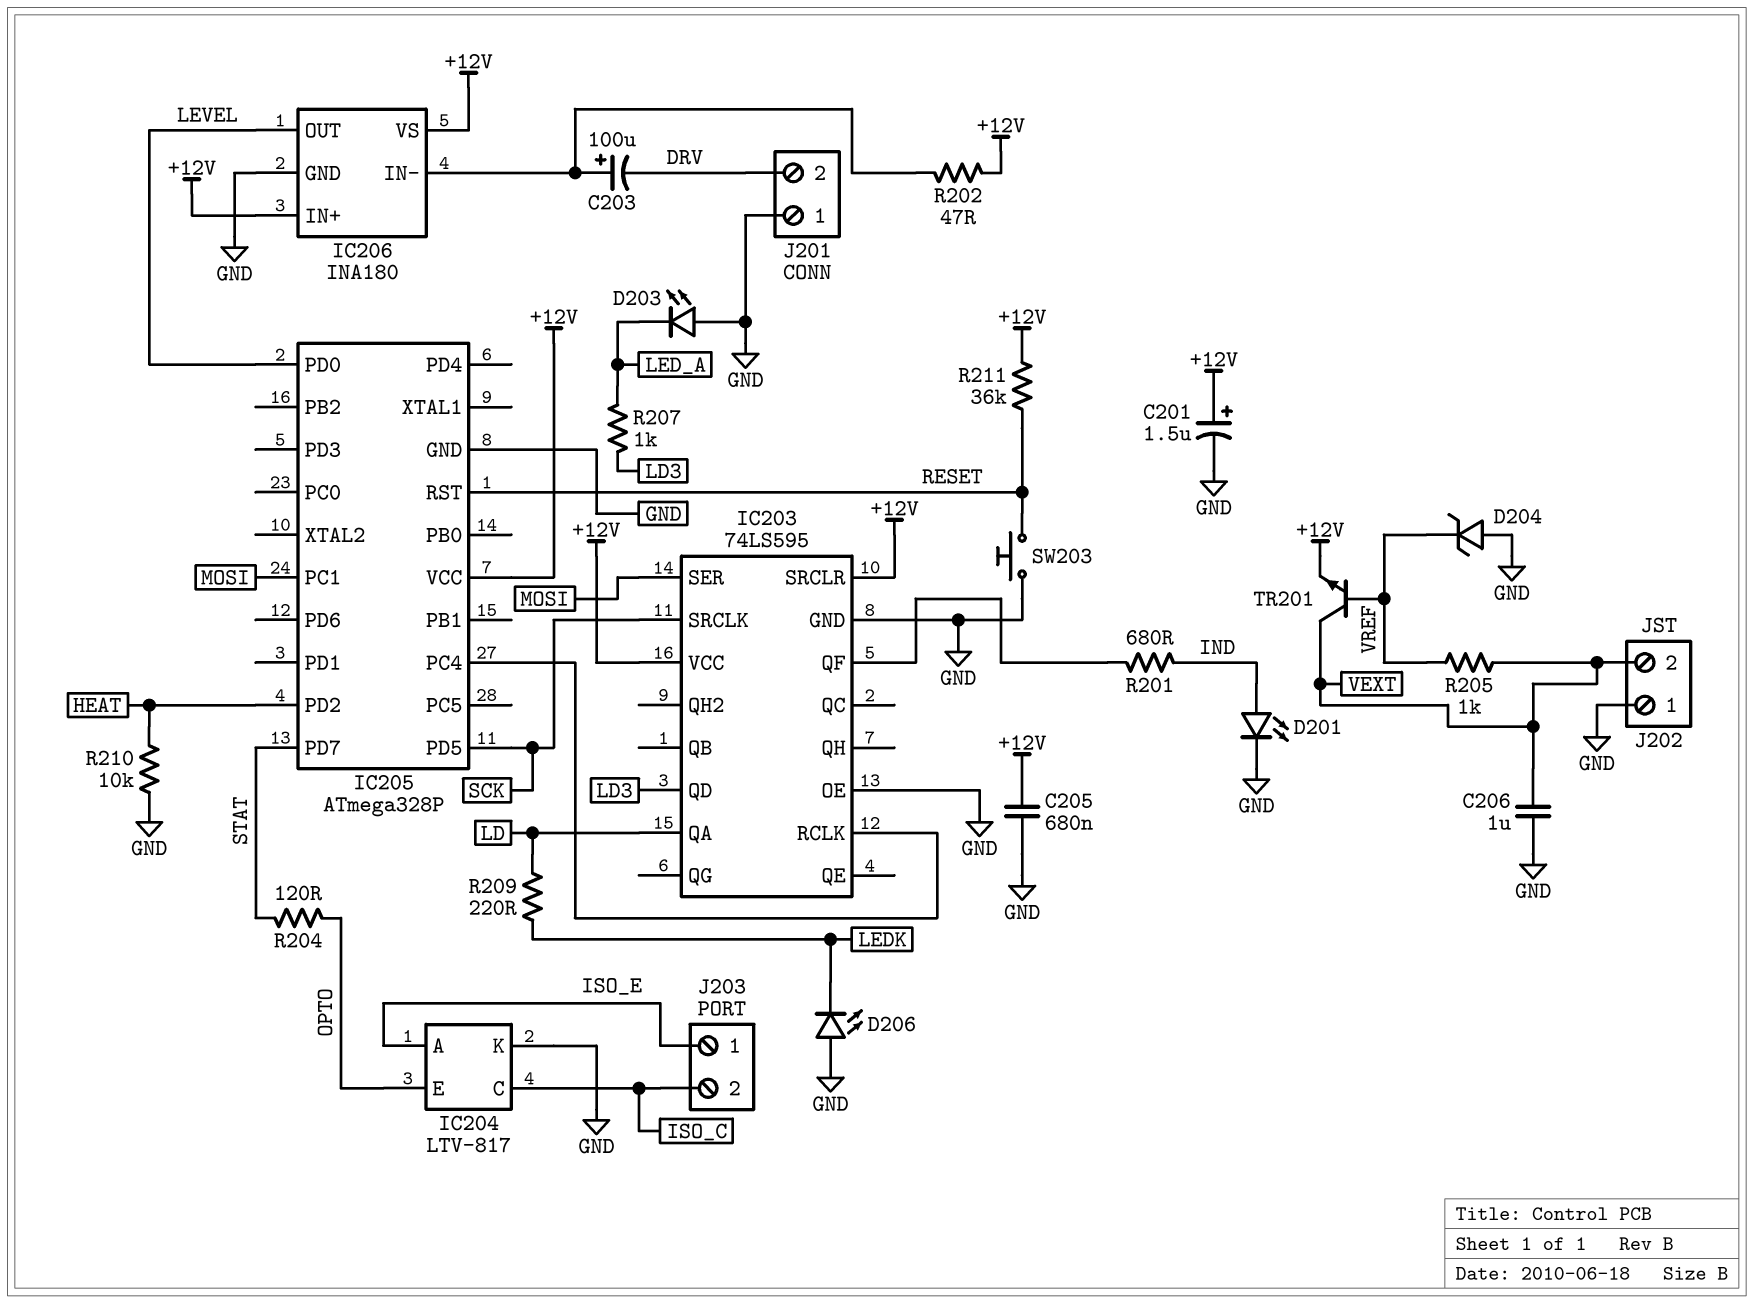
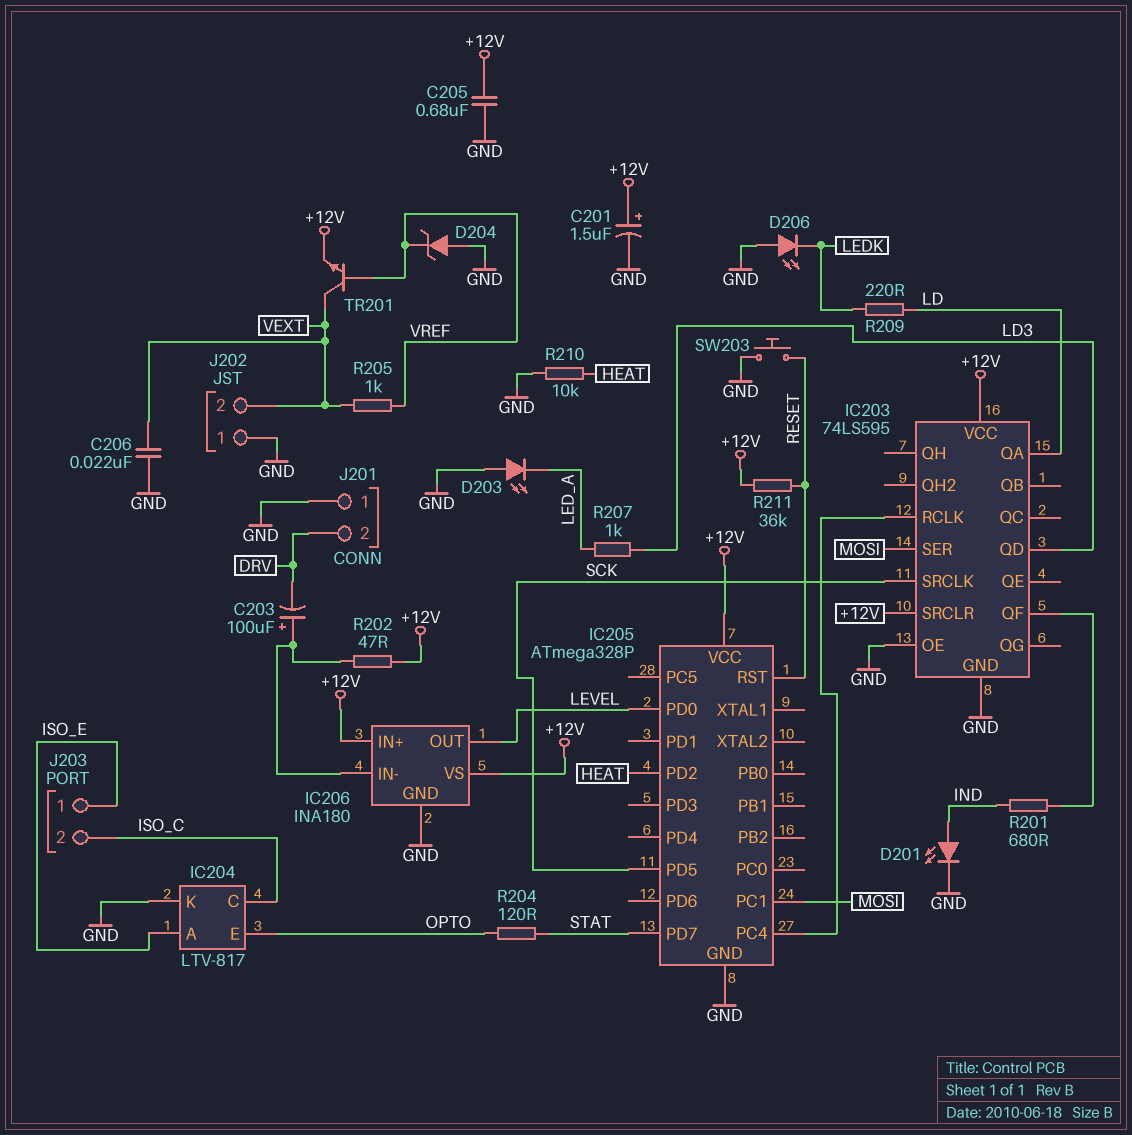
C206: 1uF (GND, VEXT) -> 22nF (GND, VEXT)

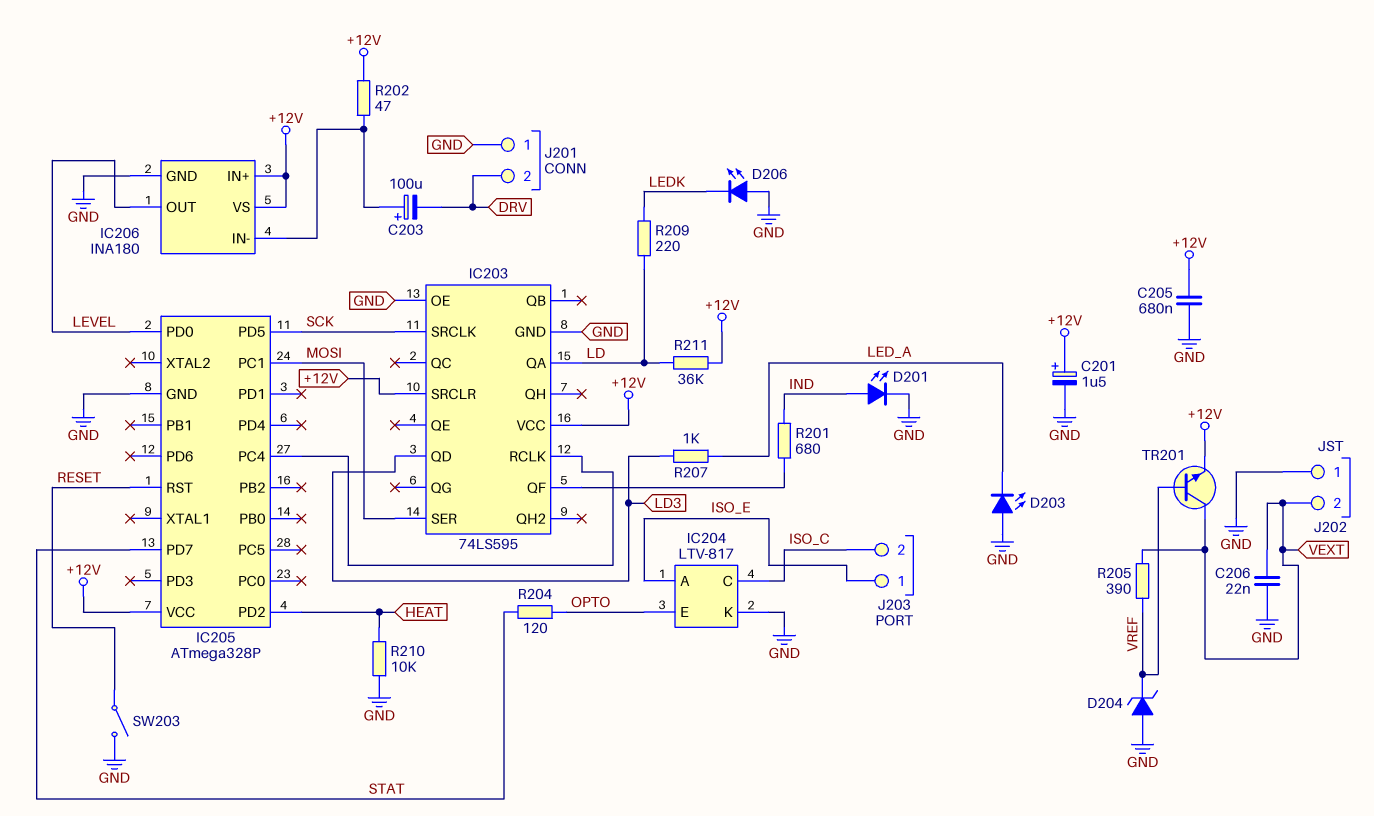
R205: 1k (VEXT, VREF) -> 390 (VEXT, VREF)
R211: 36k (+12V, RESET) -> 36k (+12V, LD)
SW203: button (GND, RESET) -> switch (GND, RESET)

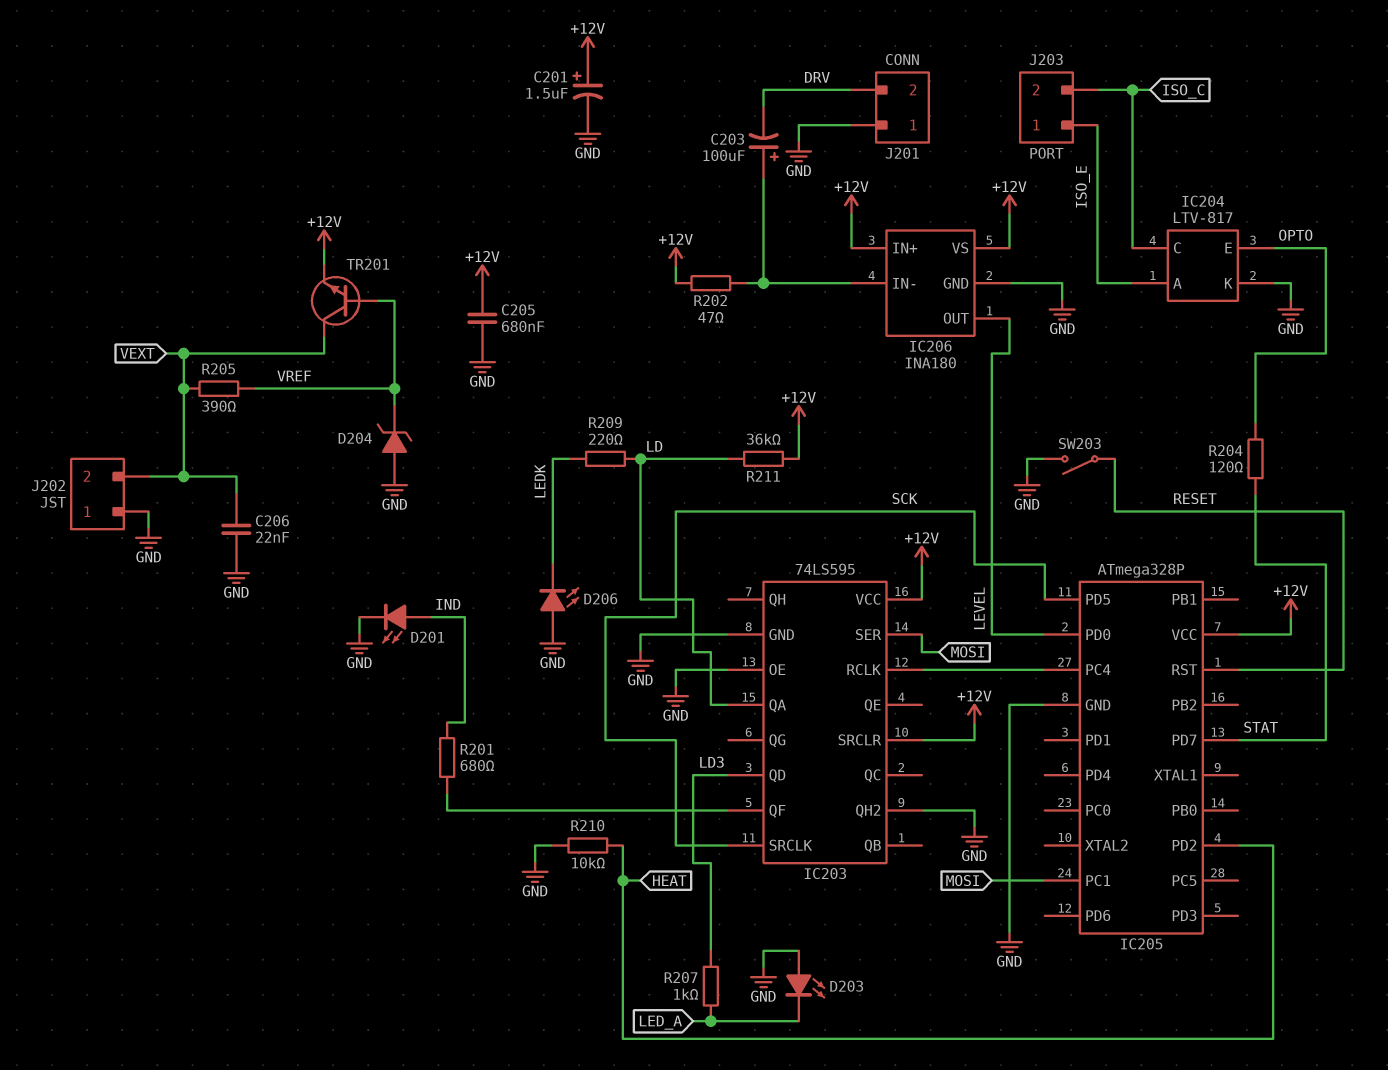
IC203 pin QH2: none -> GND

